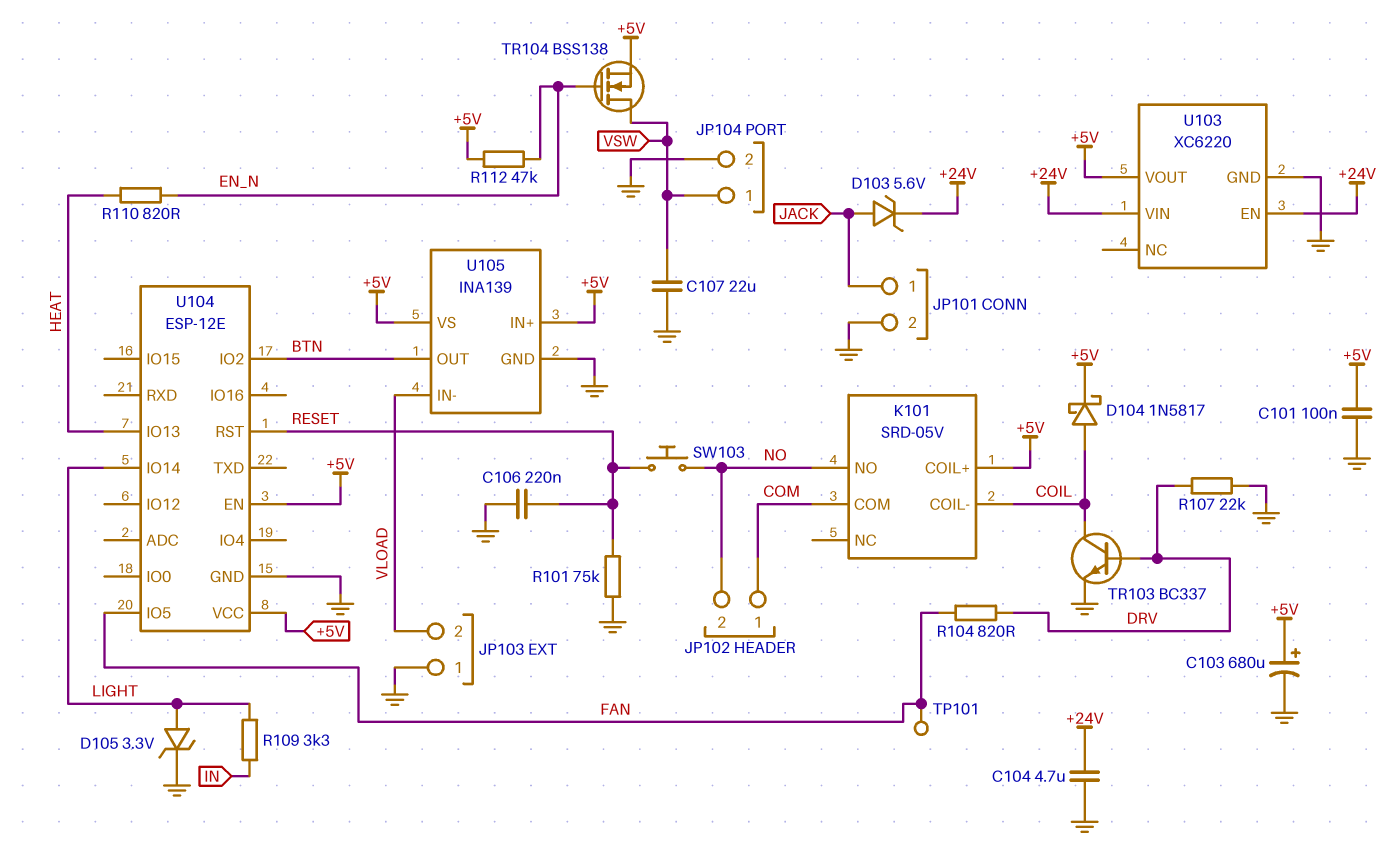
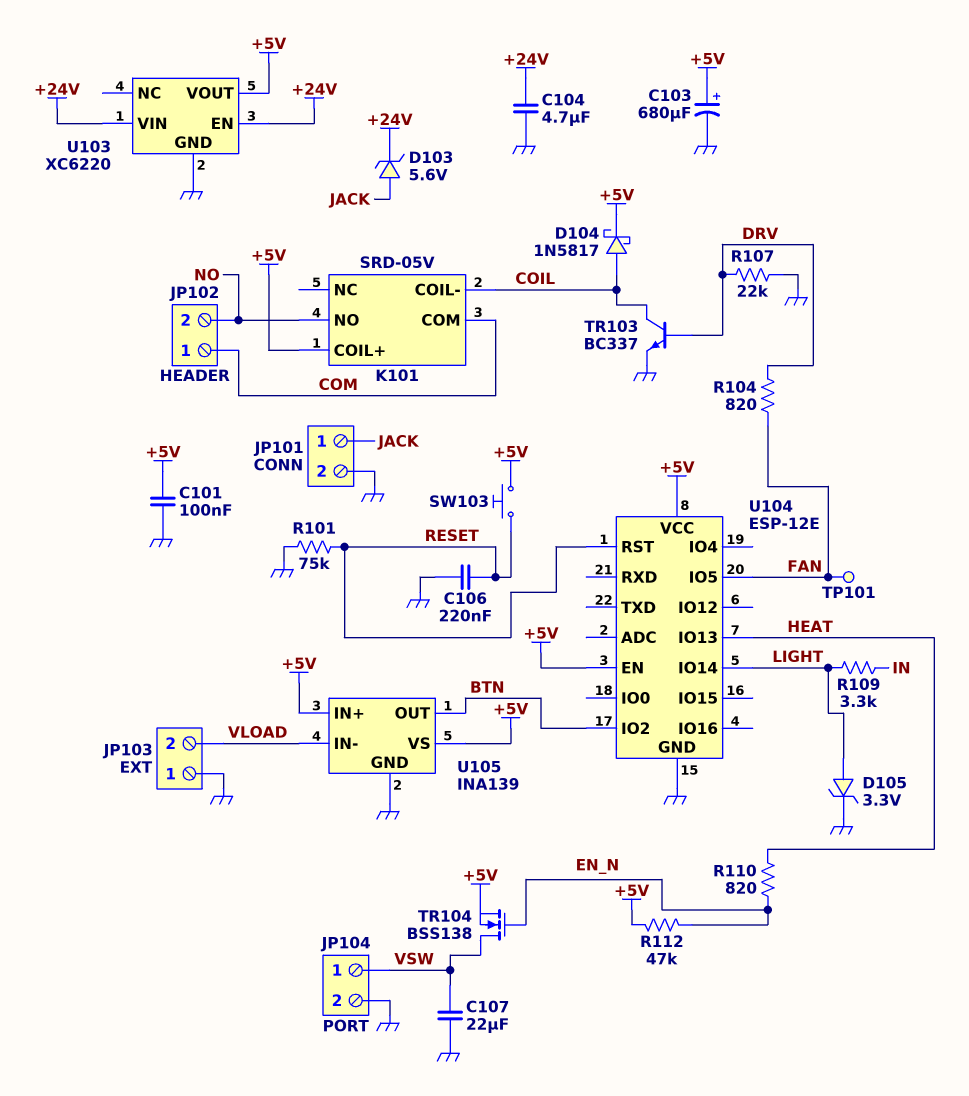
SW103: button (NO, RESET) -> button (+5V, RESET)

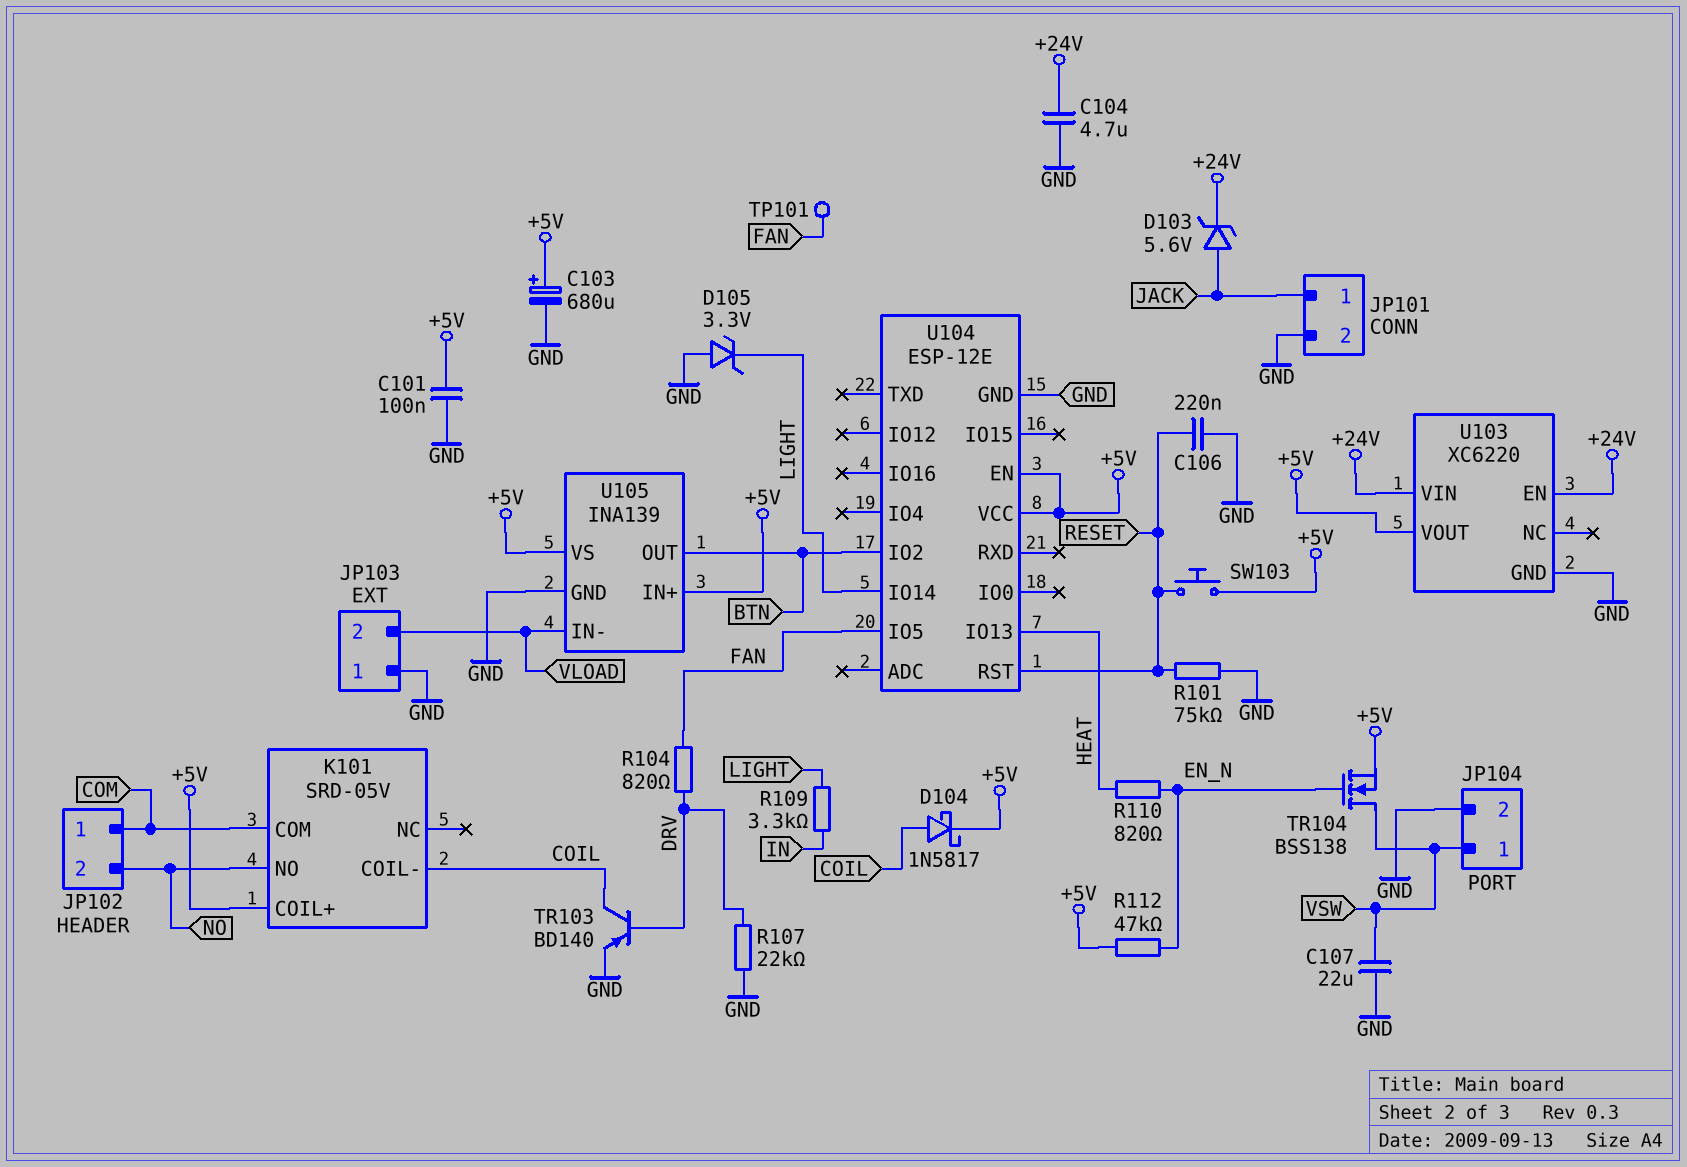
D105: zener 3.3V (A LIGHT, K GND) -> zener 3.3V (A GND, K LIGHT)
TR103: NPN BC337 (B DRV, C COIL, E GND) -> PNP BD140 (B DRV, C COIL, E GND)

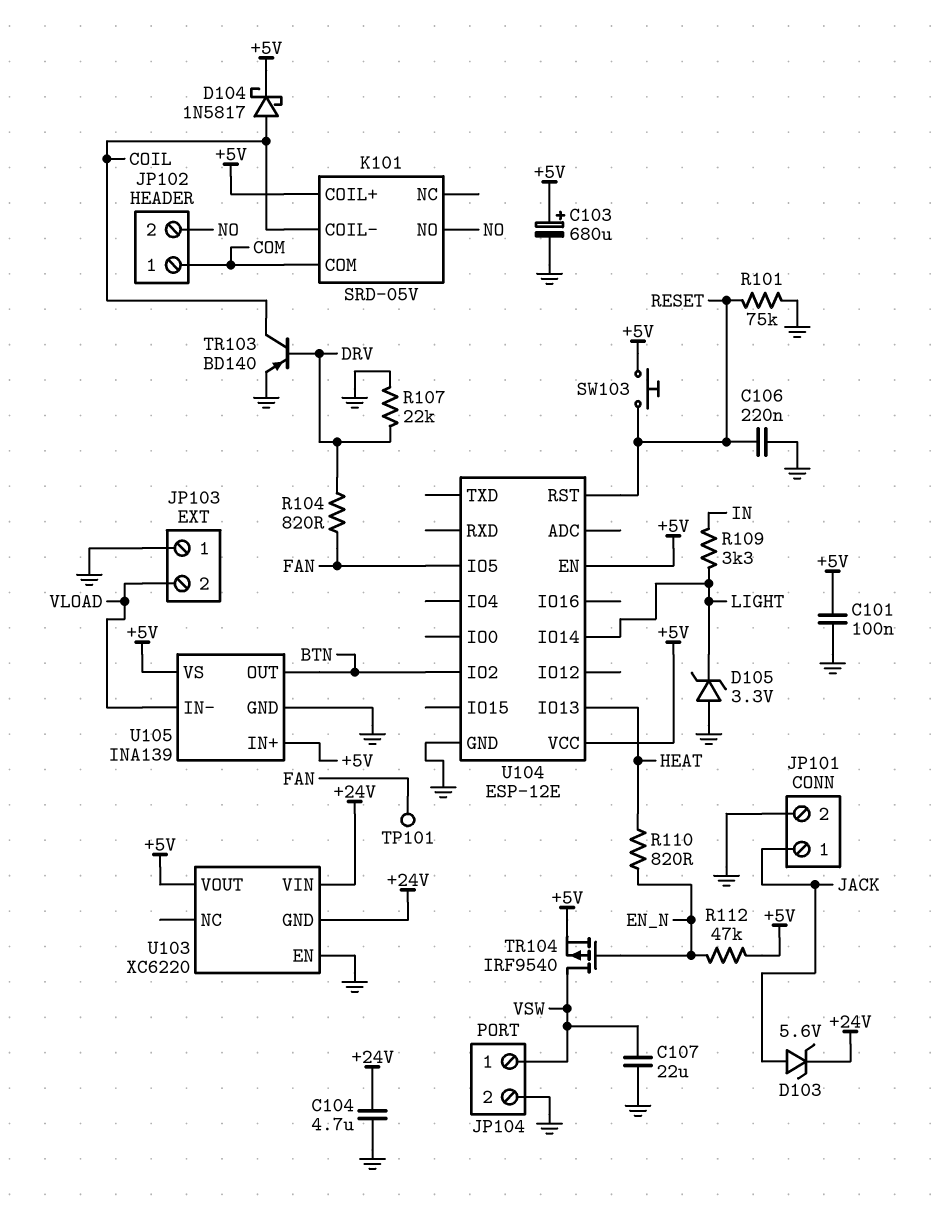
TR104: NMOS BSS138 (G EN_N, D VSW, S +5V) -> PMOS IRF9540 (G EN_N, D VSW, S +5V)
U103 pin EN: +24V -> GND
U103 pin GND: GND -> +24V

